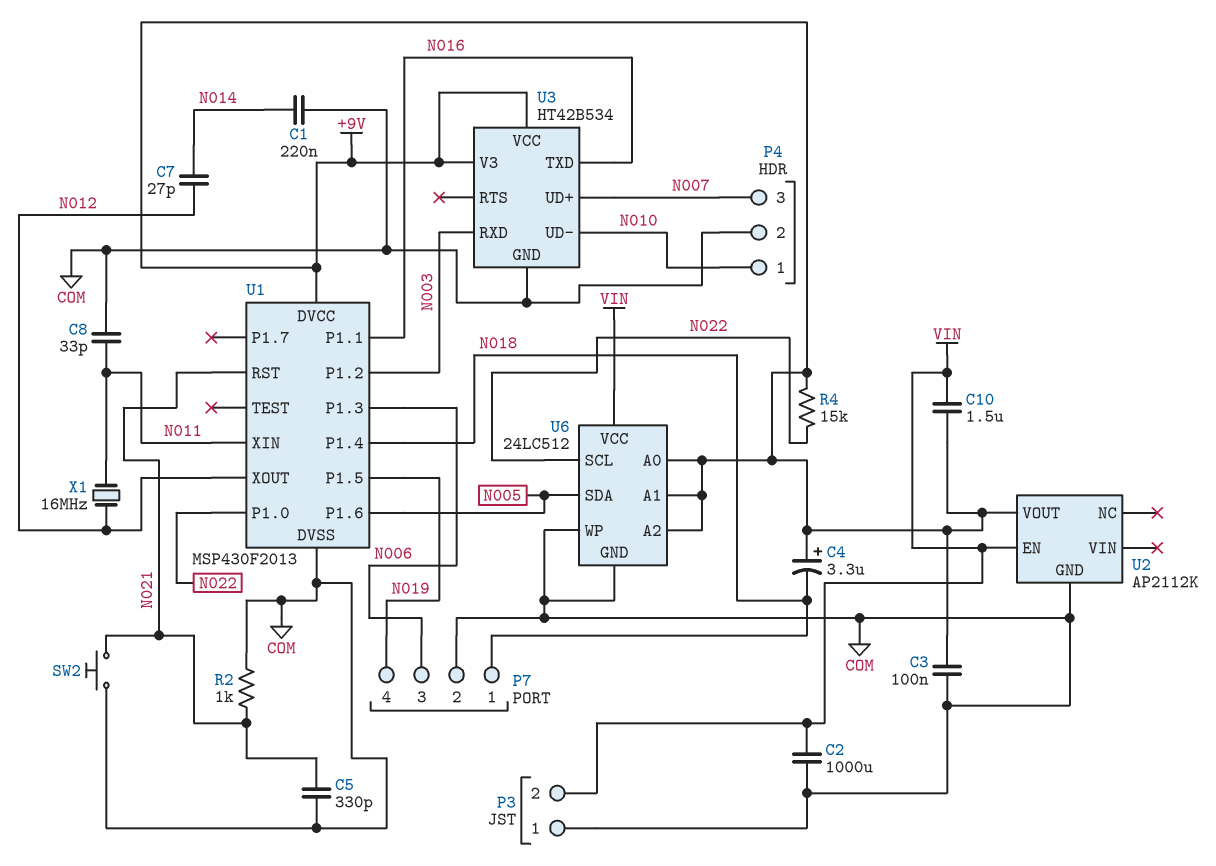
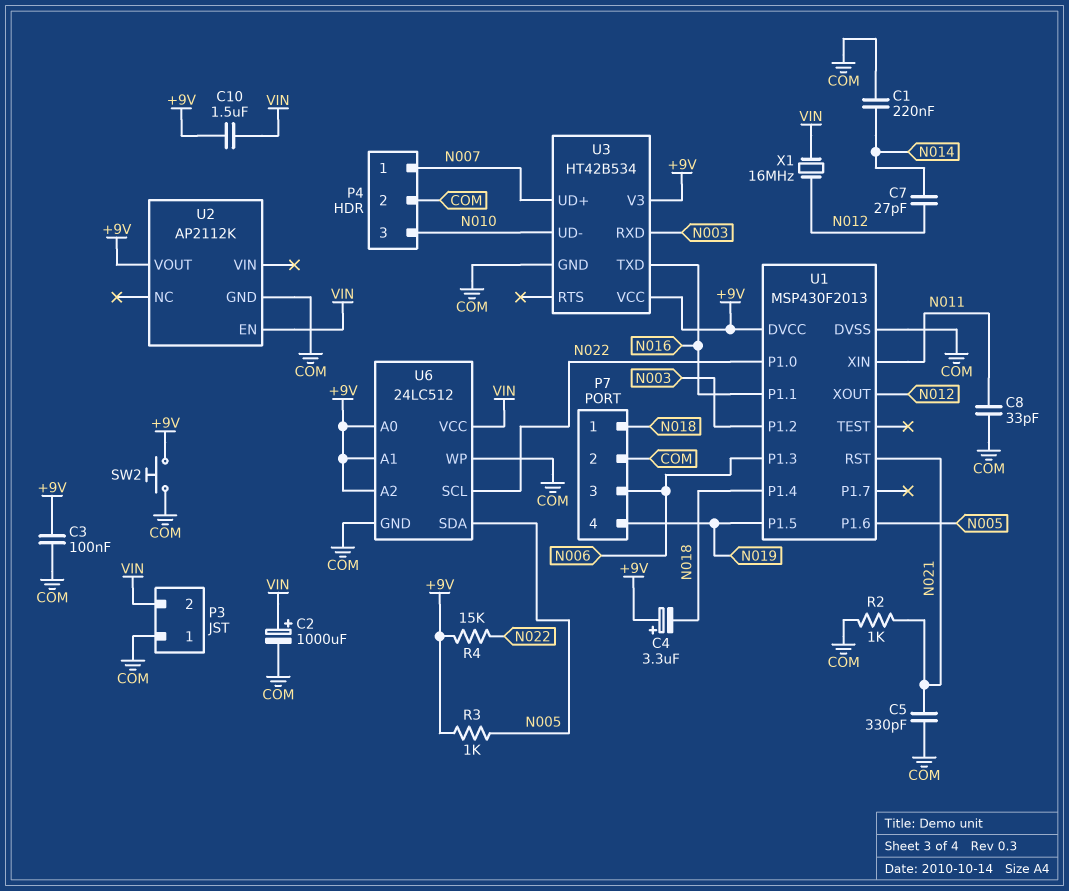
C2: 1000uF (COM, VIN) -> 1000uF (plus VIN, minus COM)
P4 pin 1: N010 -> N007
P4 pin 3: N007 -> N010
R3: none -> 1k (+9V, N005)
SW2: button (COM, N021) -> button (+9V, COM)
X1: 16MHz (N011, N012) -> 16MHz (N012, VIN)

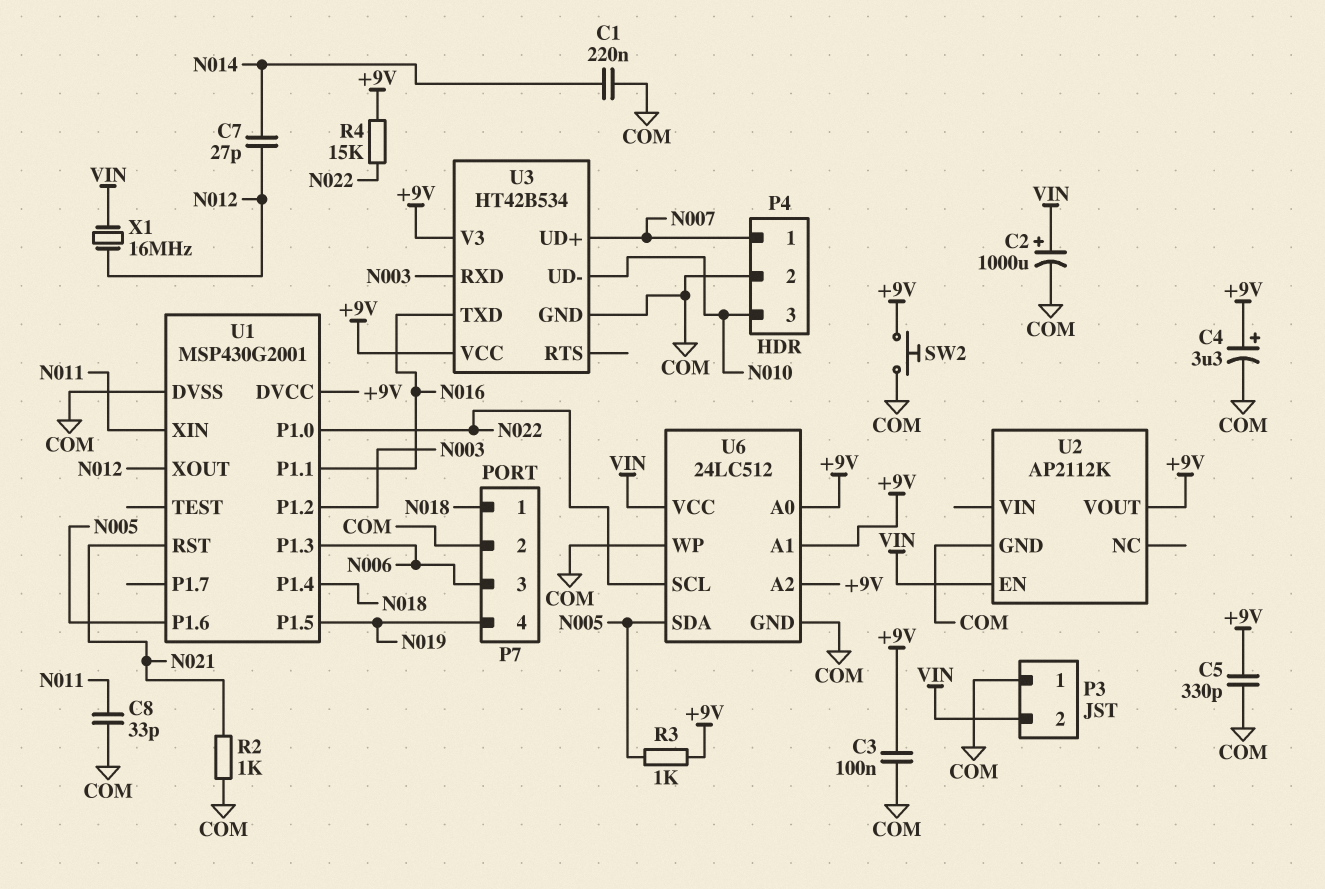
C4: 3.3uF (plus +9V, minus N018) -> 3.3uF (plus +9V, minus COM)
C5: 330pF (COM, N021) -> 330pF (+9V, COM)
C10: 1.5uF (+9V, VIN) -> none
U1: MSP430F2013 -> MSP430G2001

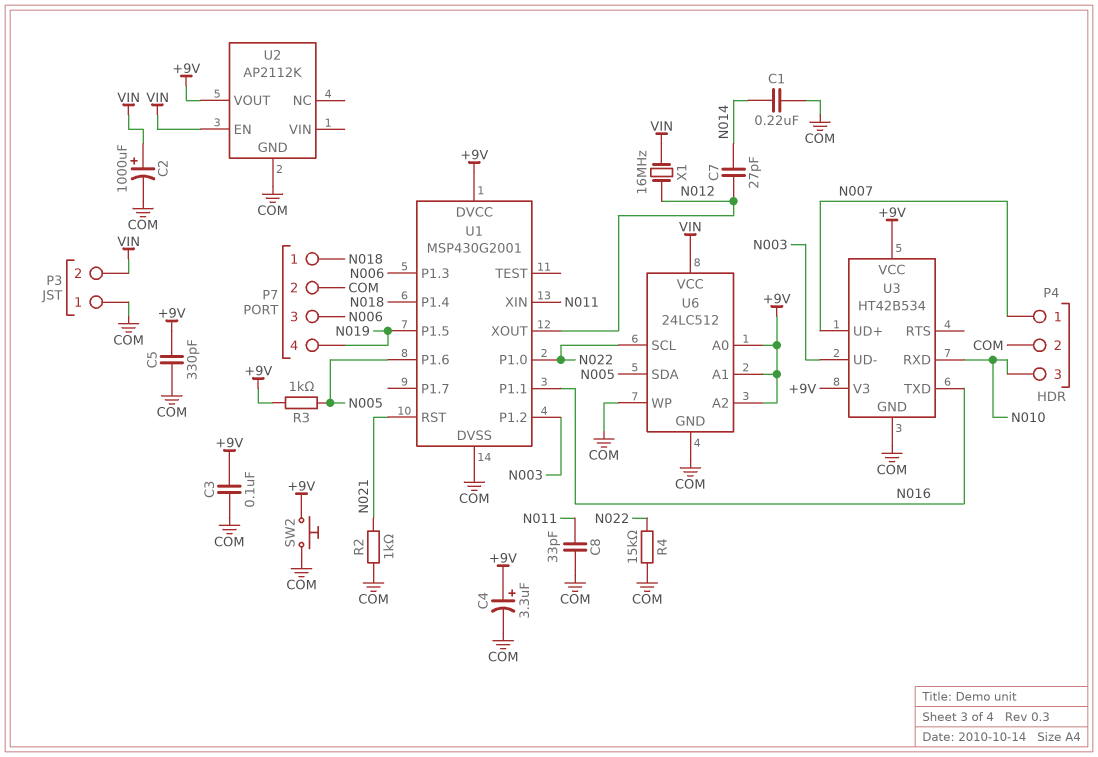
R4: 15k (+9V, N022) -> 15k (COM, N022)
U3 pin RXD: N003 -> N010
U3 pin UD-: N010 -> N003

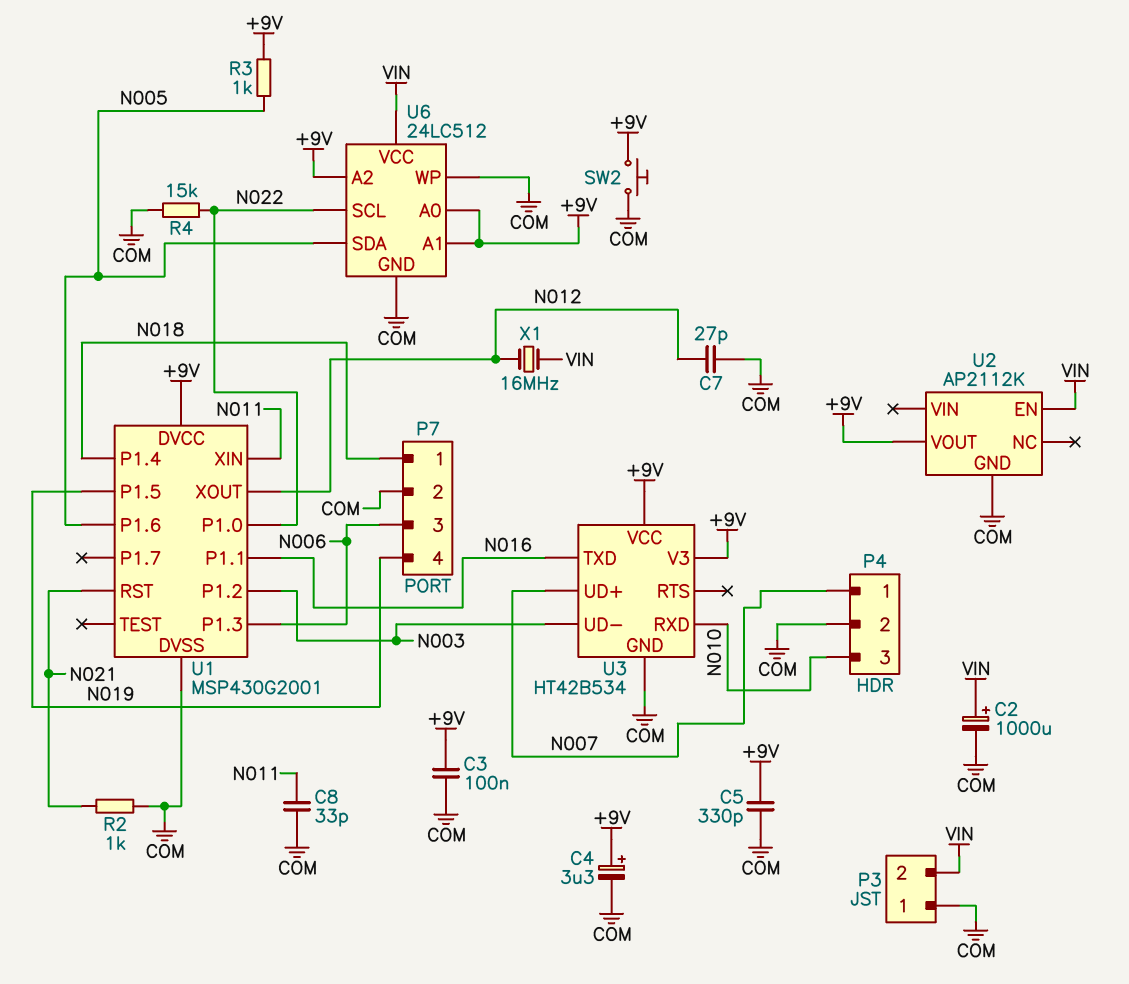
C1: 220nF (COM, N014) -> none
C7: 27pF (N012, N014) -> 27pF (COM, N012)

